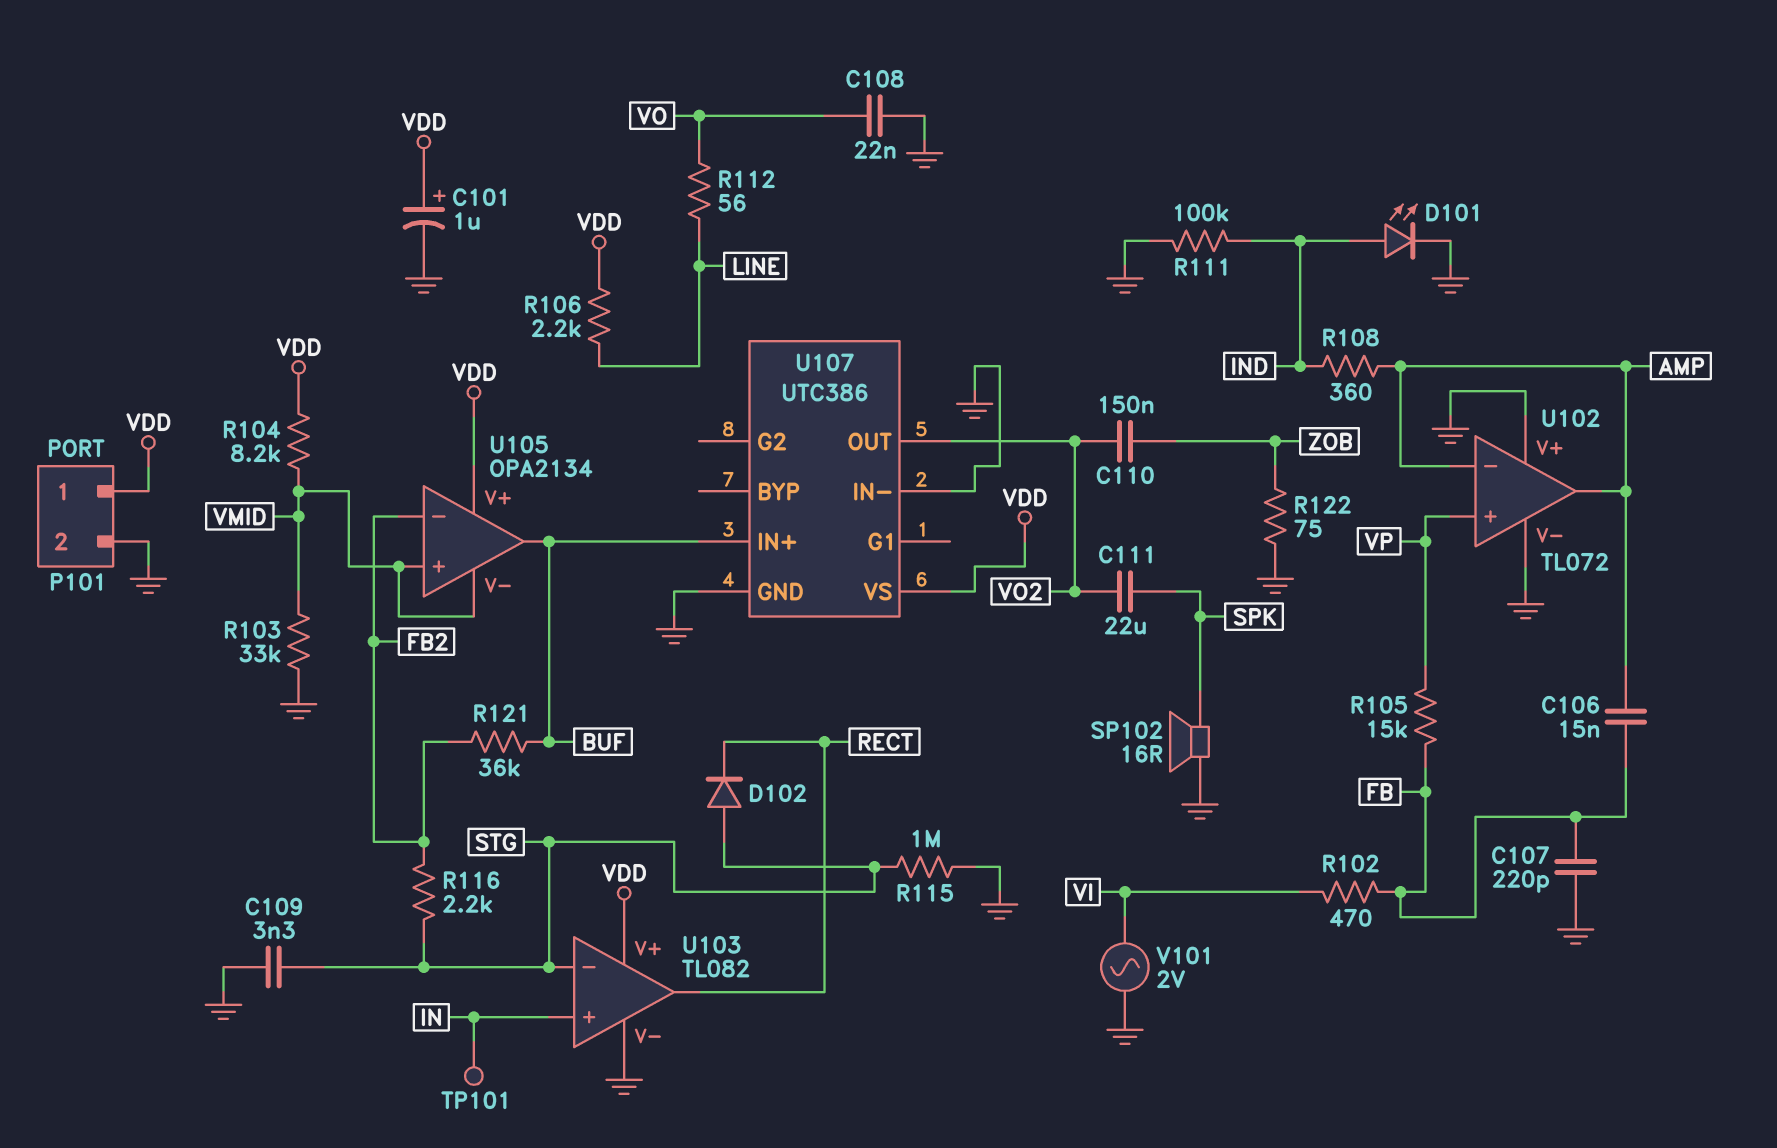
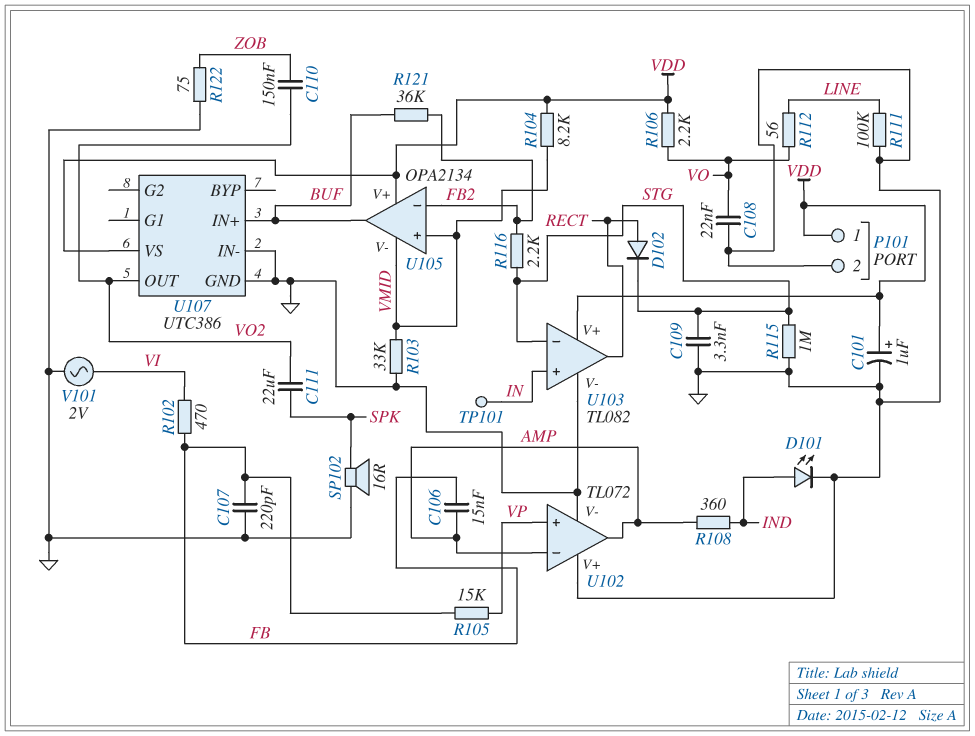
D102: diode (A STG, K RECT) -> diode (A RECT, K STG)
R106: 2.2k (LINE, VDD) -> 2.2k (VDD, VO)
R111: 100k (GND, IND) -> 100k (GND, LINE)

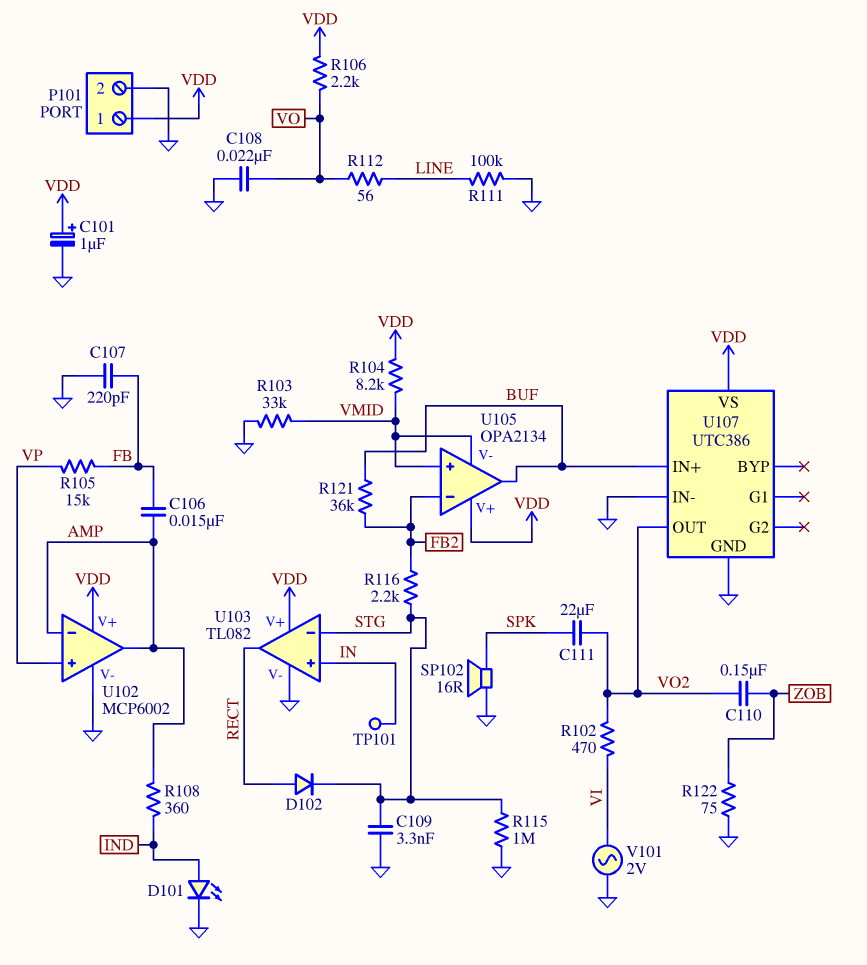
R102: 470 (FB, VI) -> 470 (VI, VO2)
U102: TL072 -> MCP6002
U102 pin V+: GND -> VDD

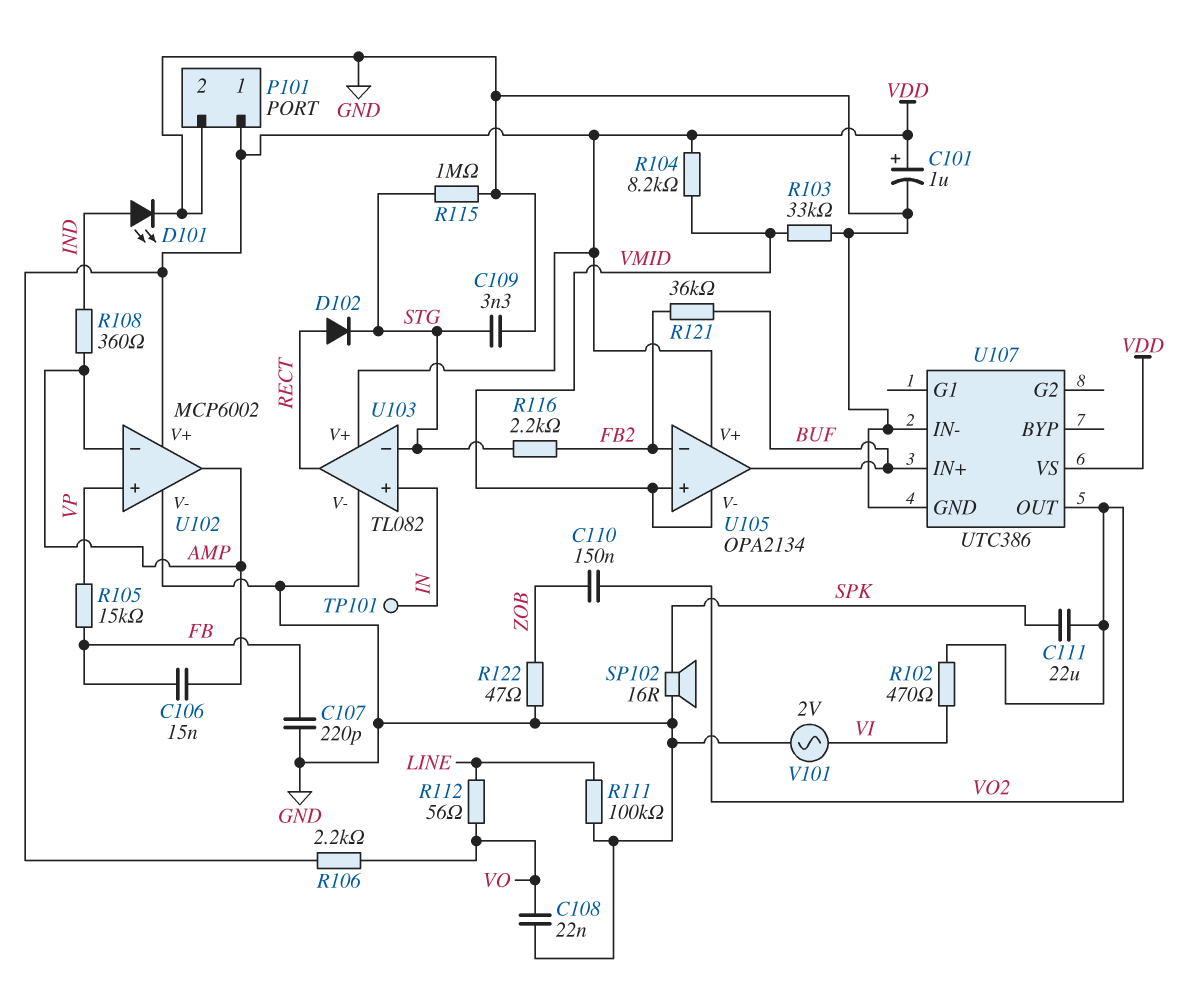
R122: 75 (GND, ZOB) -> 47 (GND, ZOB)

